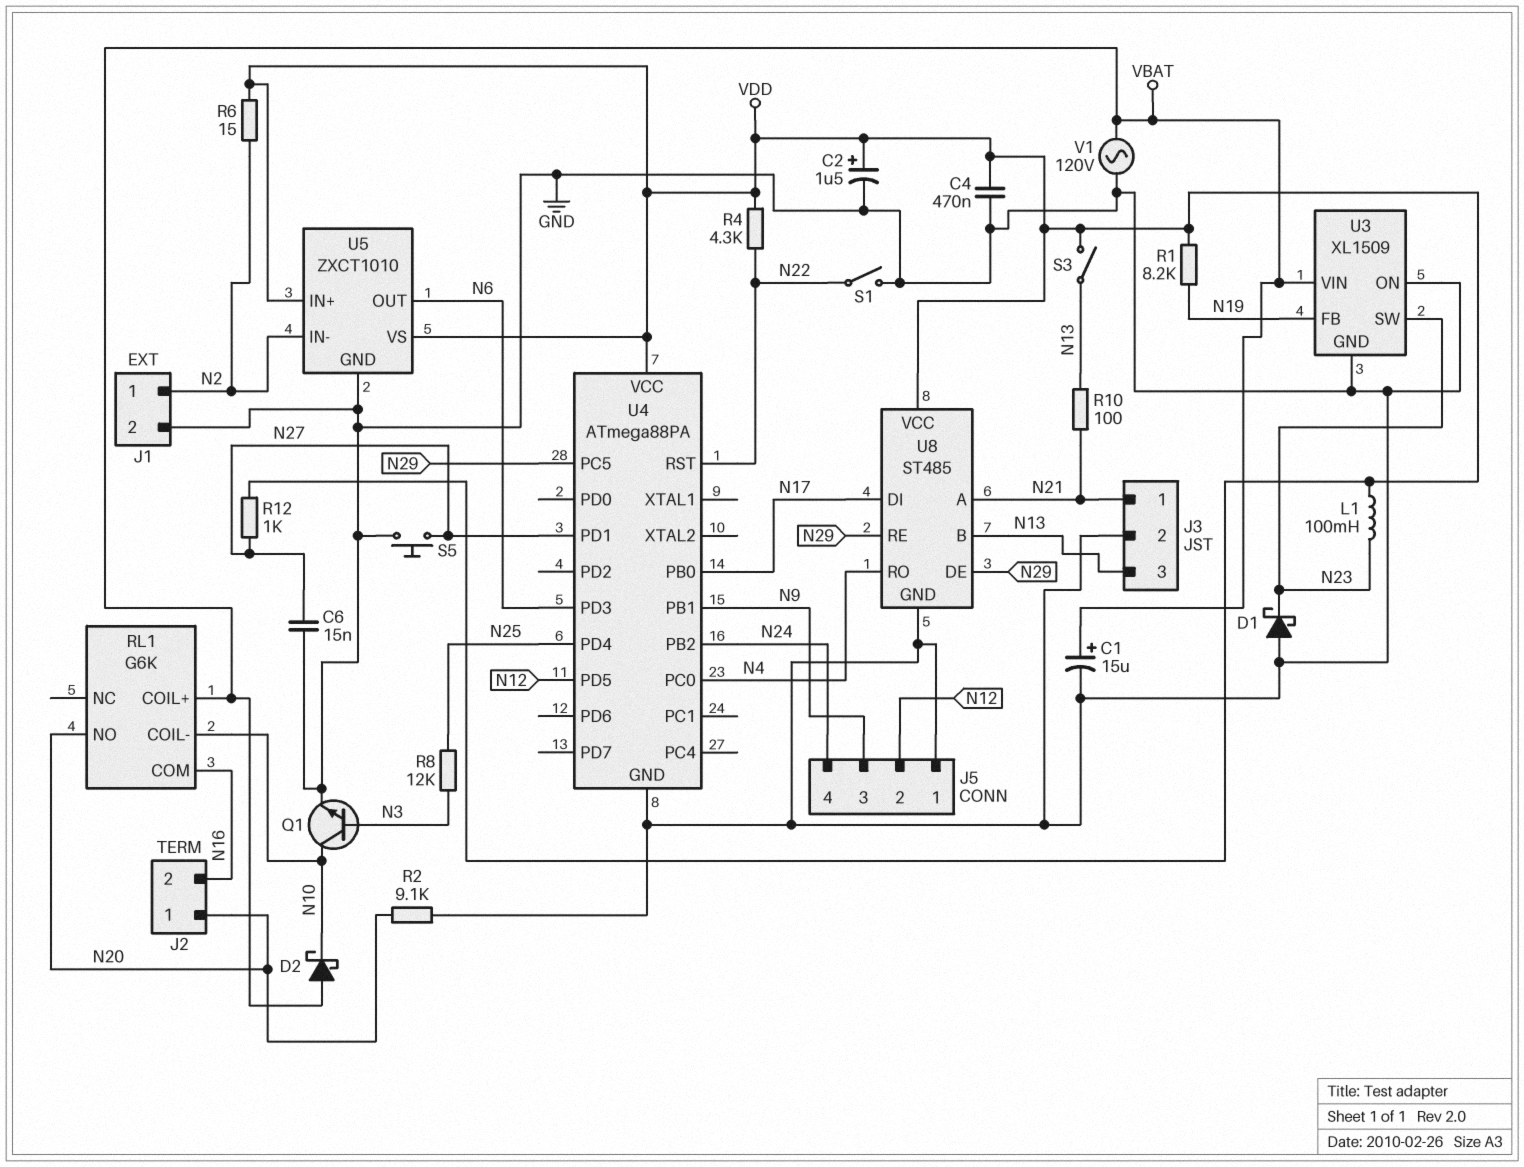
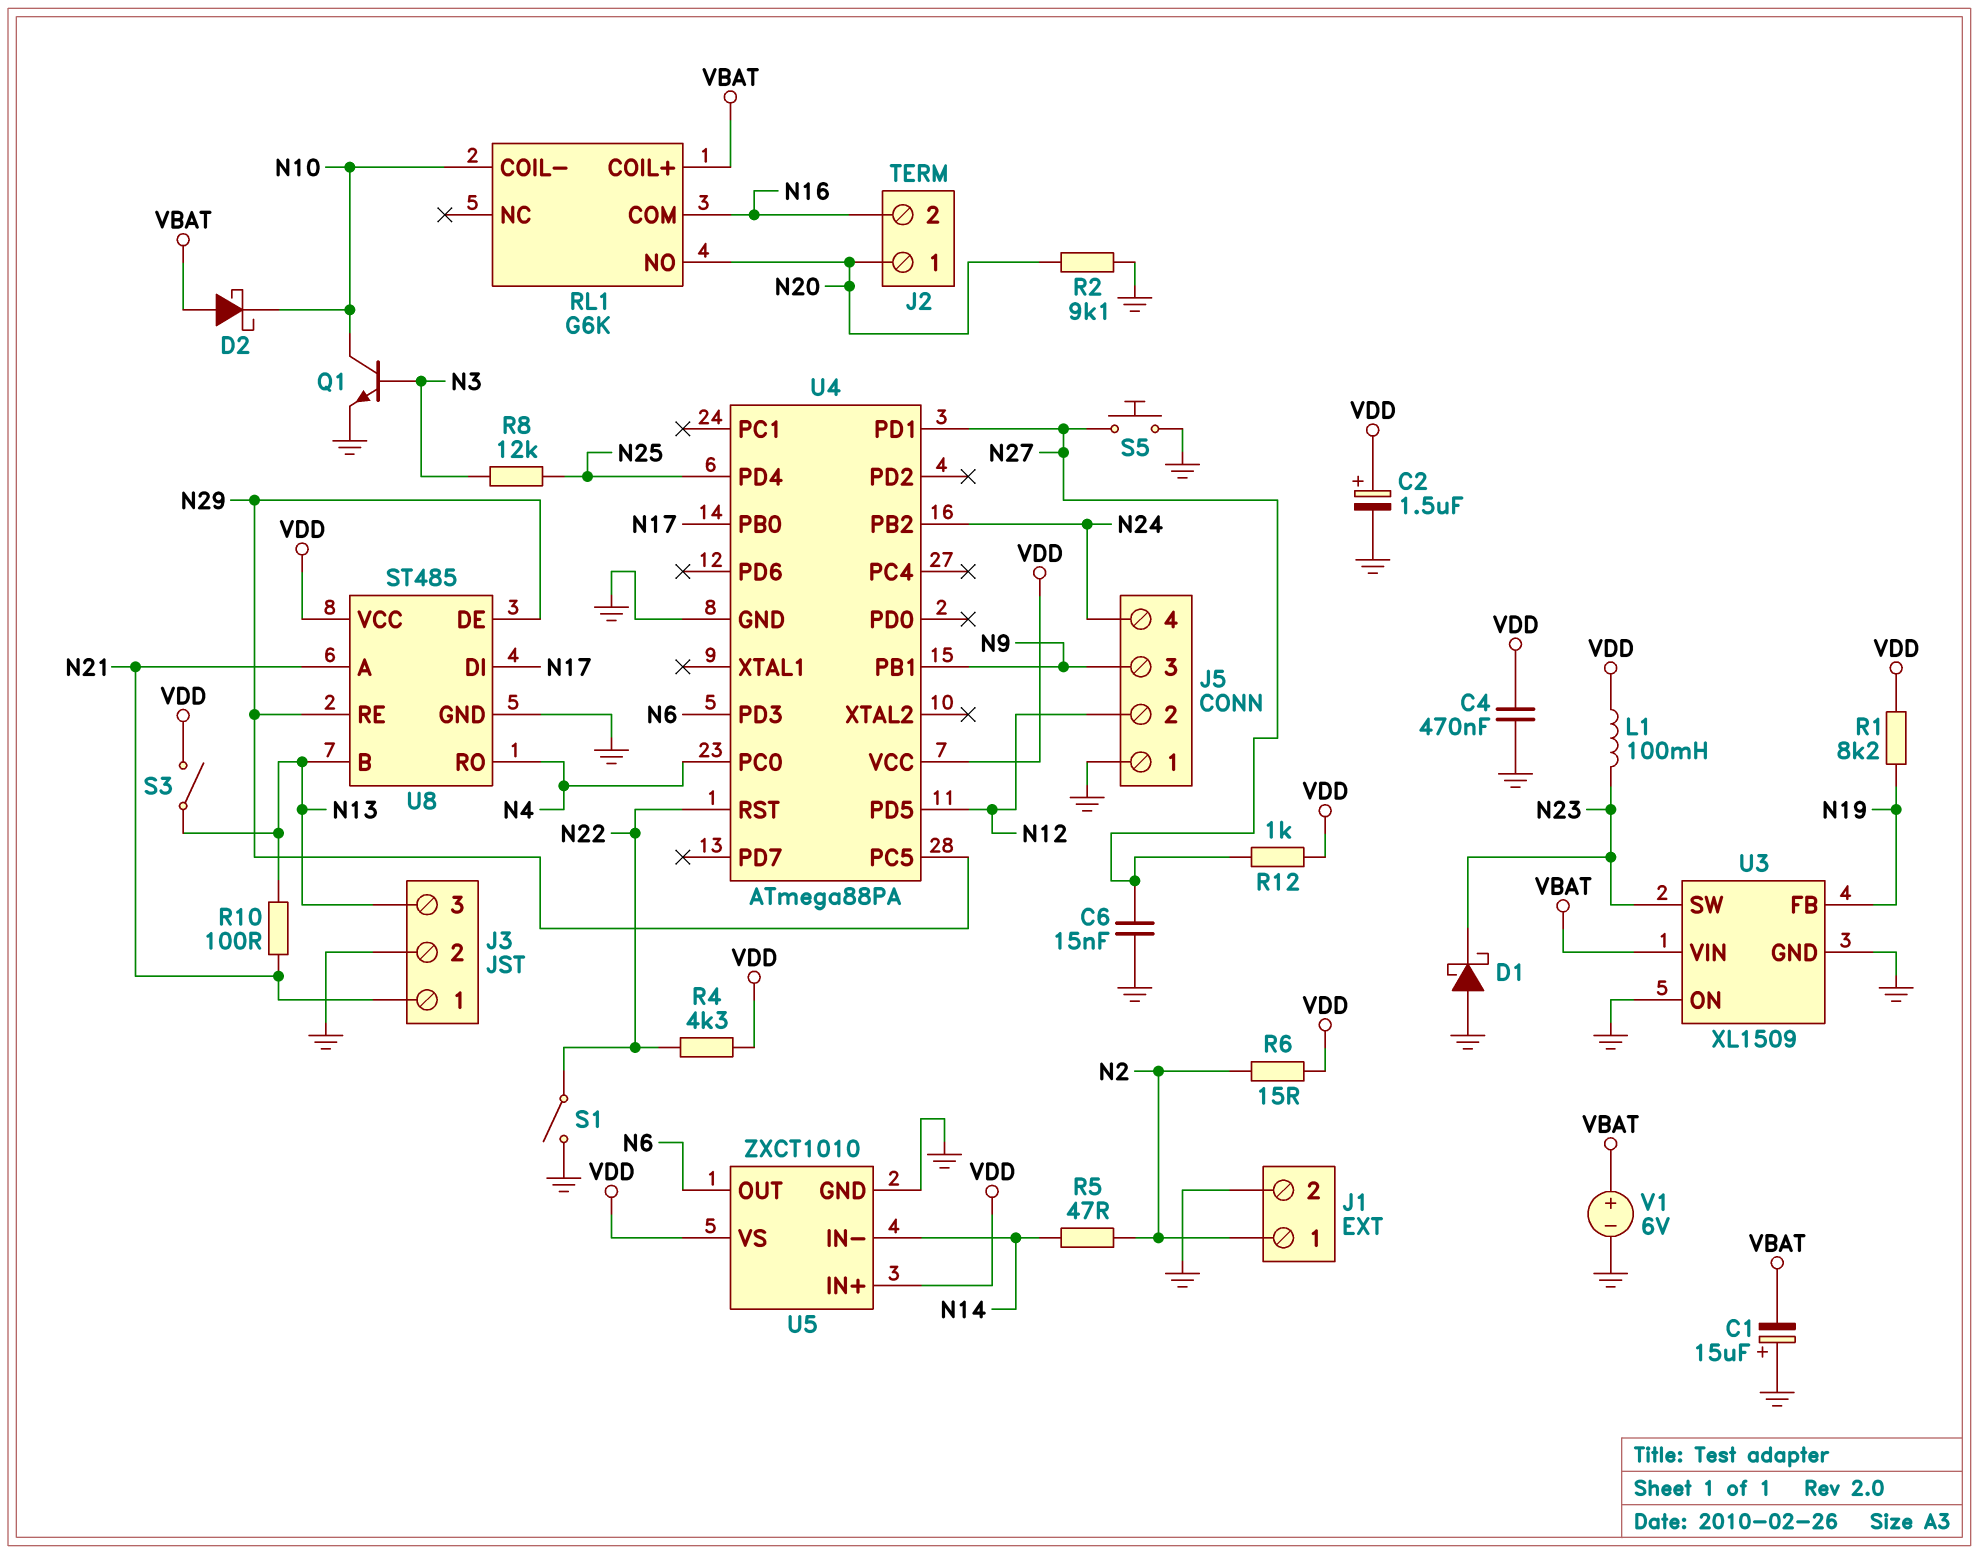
C1: 15uF (plus VBAT, minus GND) -> 15uF (plus GND, minus VBAT)
R5: none -> 47 (N2, N14)
U5 pin IN-: N2 -> N14
V1: AC 120V (GND, VBAT) -> 6V (plus VBAT, minus GND)

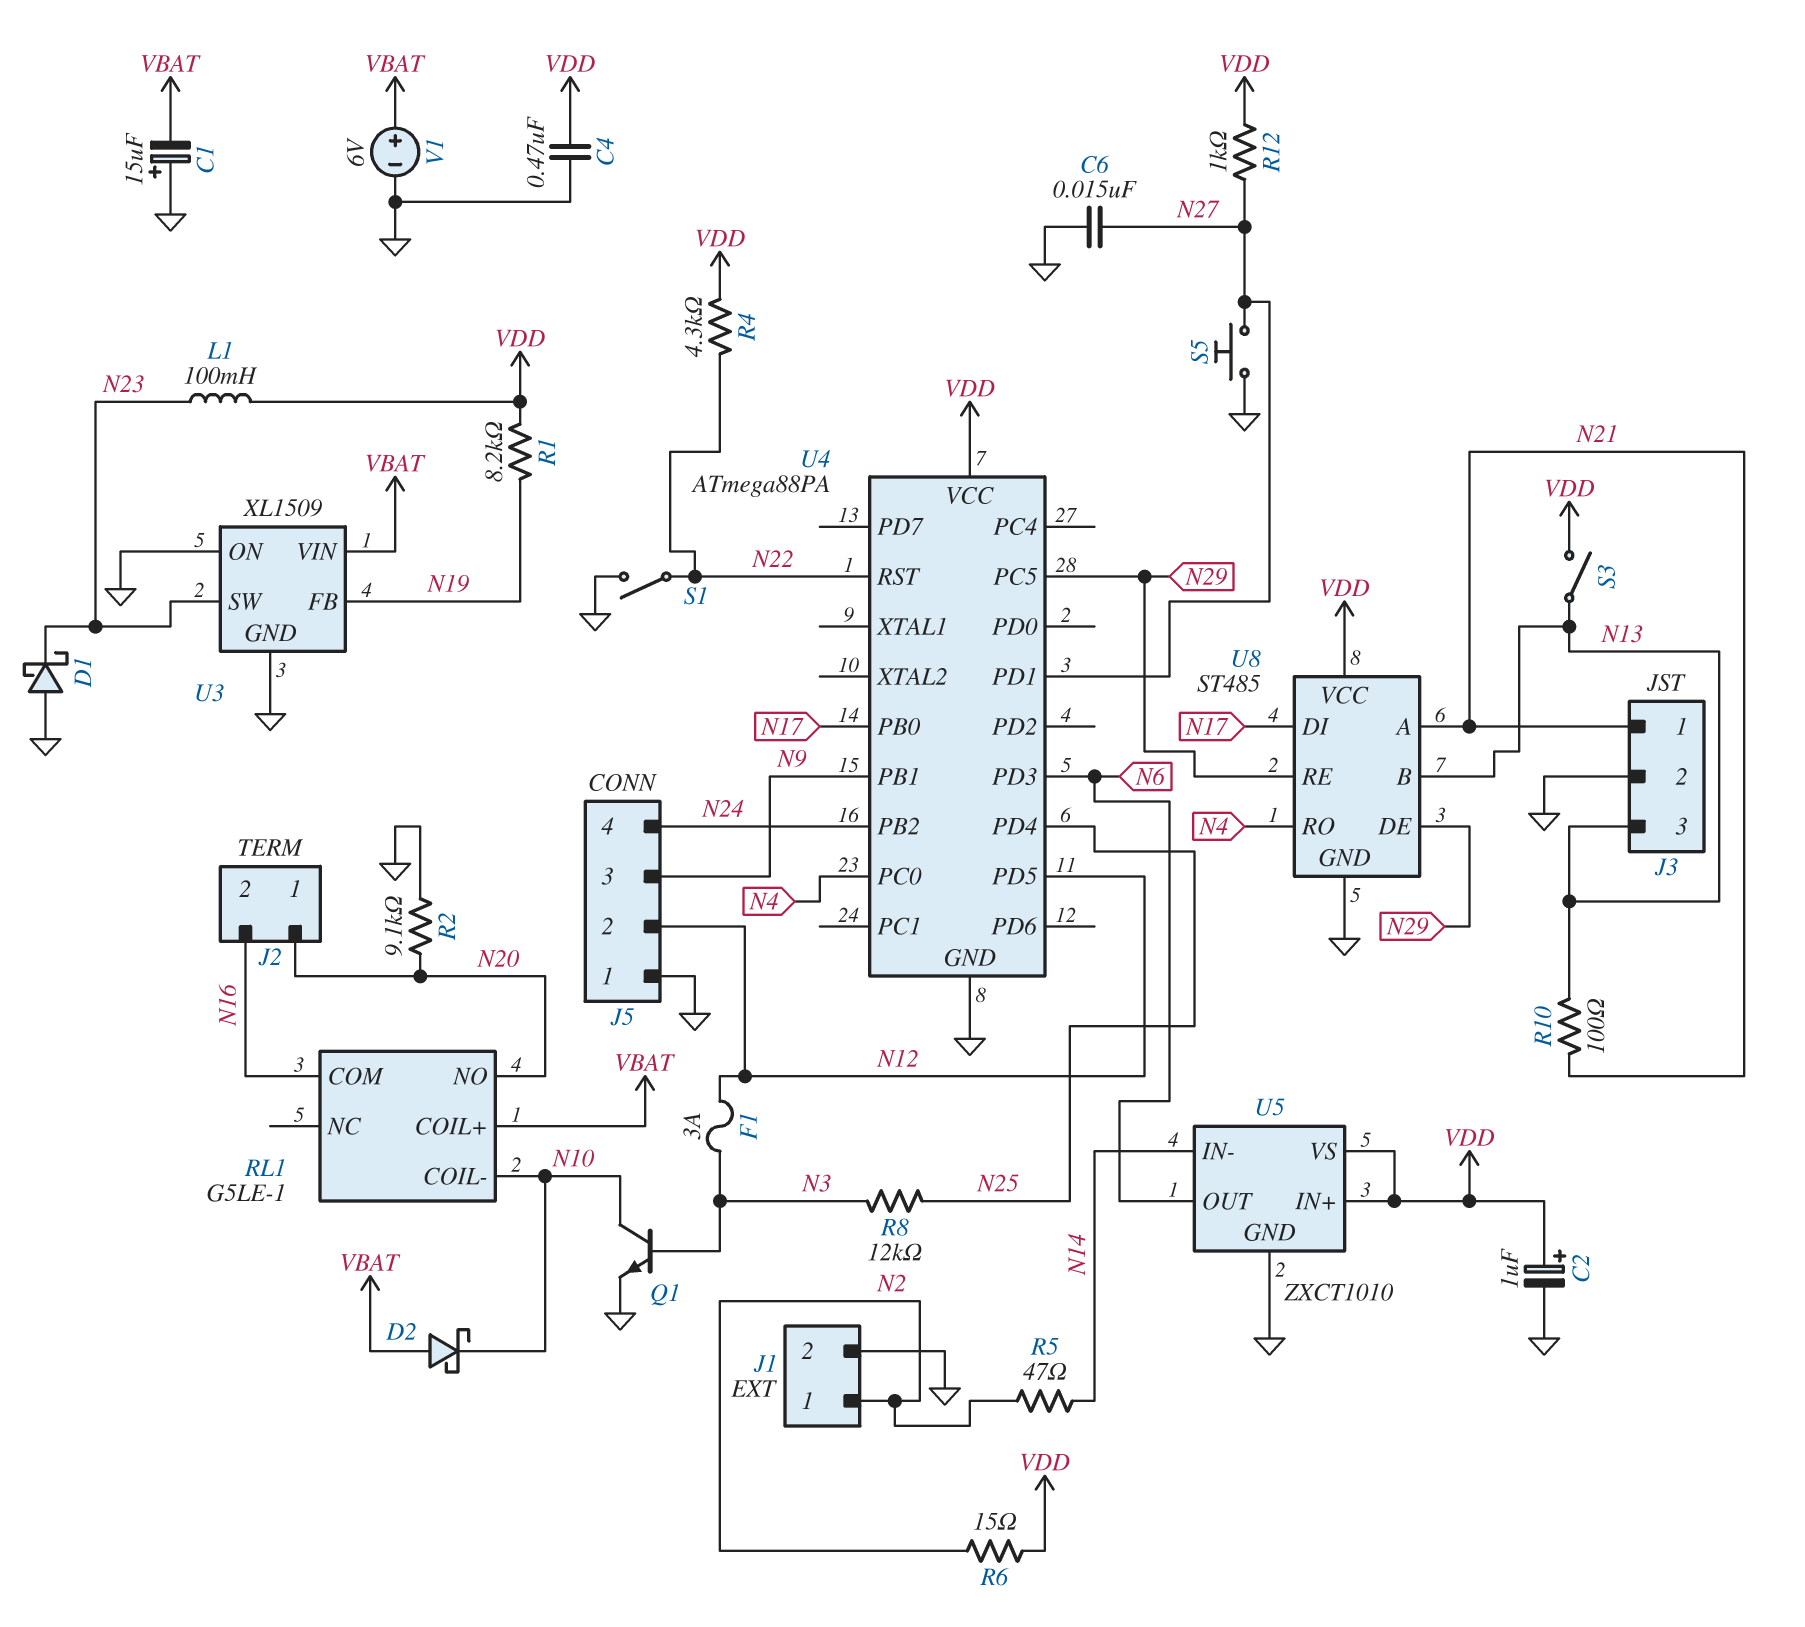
C2: 1.5uF (plus VDD, minus GND) -> 1uF (plus VDD, minus GND)
F1: none -> 3A (N3, N12)
RL1: G6K -> G5LE-1

